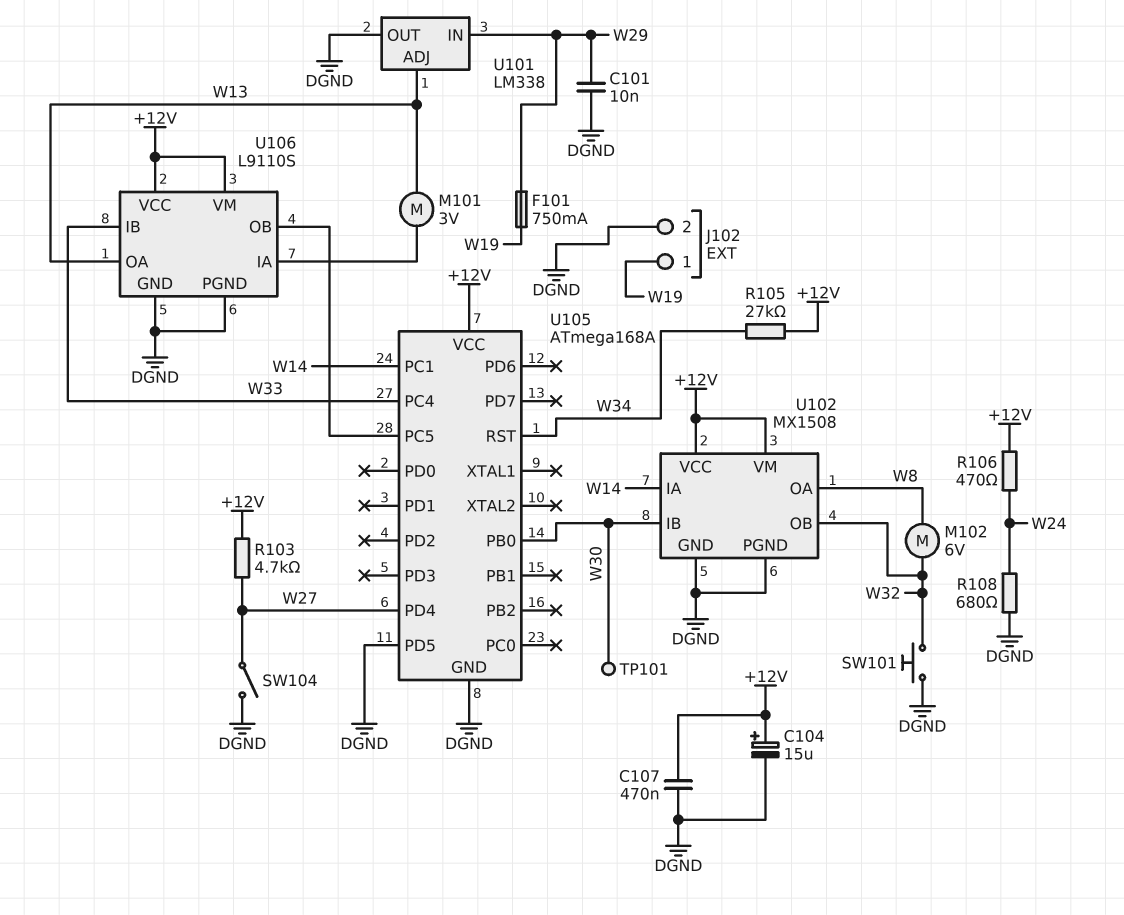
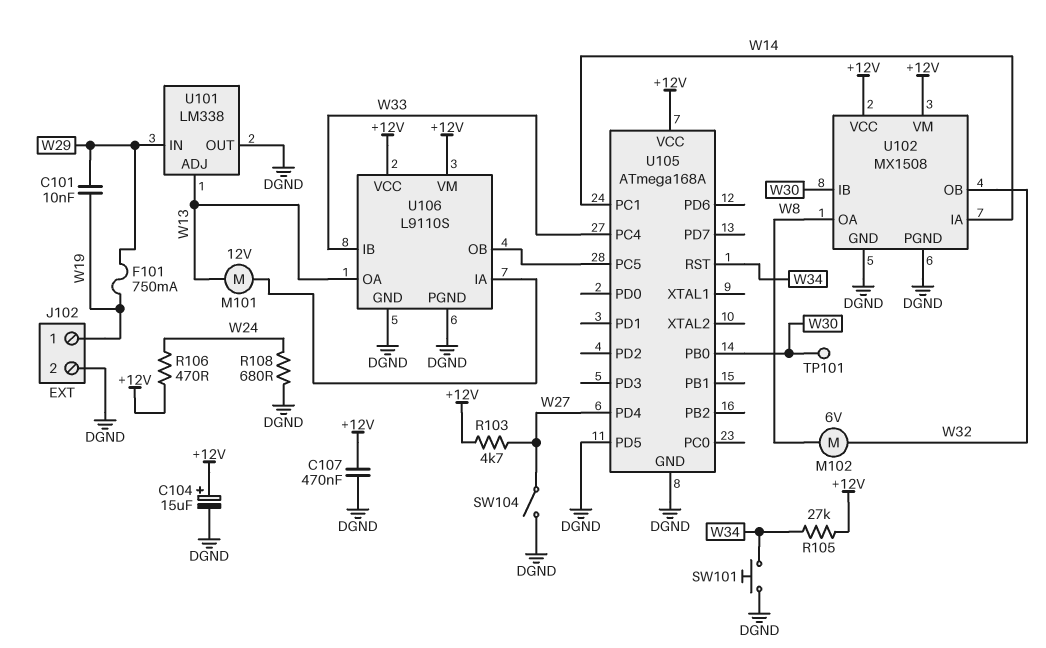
C101: 10nF (DGND, W29) -> 10nF (W19, W29)
M101: motor 3V (U106/IA, W13) -> motor 12V (U106/IA, W13)
SW101: button (DGND, W32) -> button (DGND, W34)

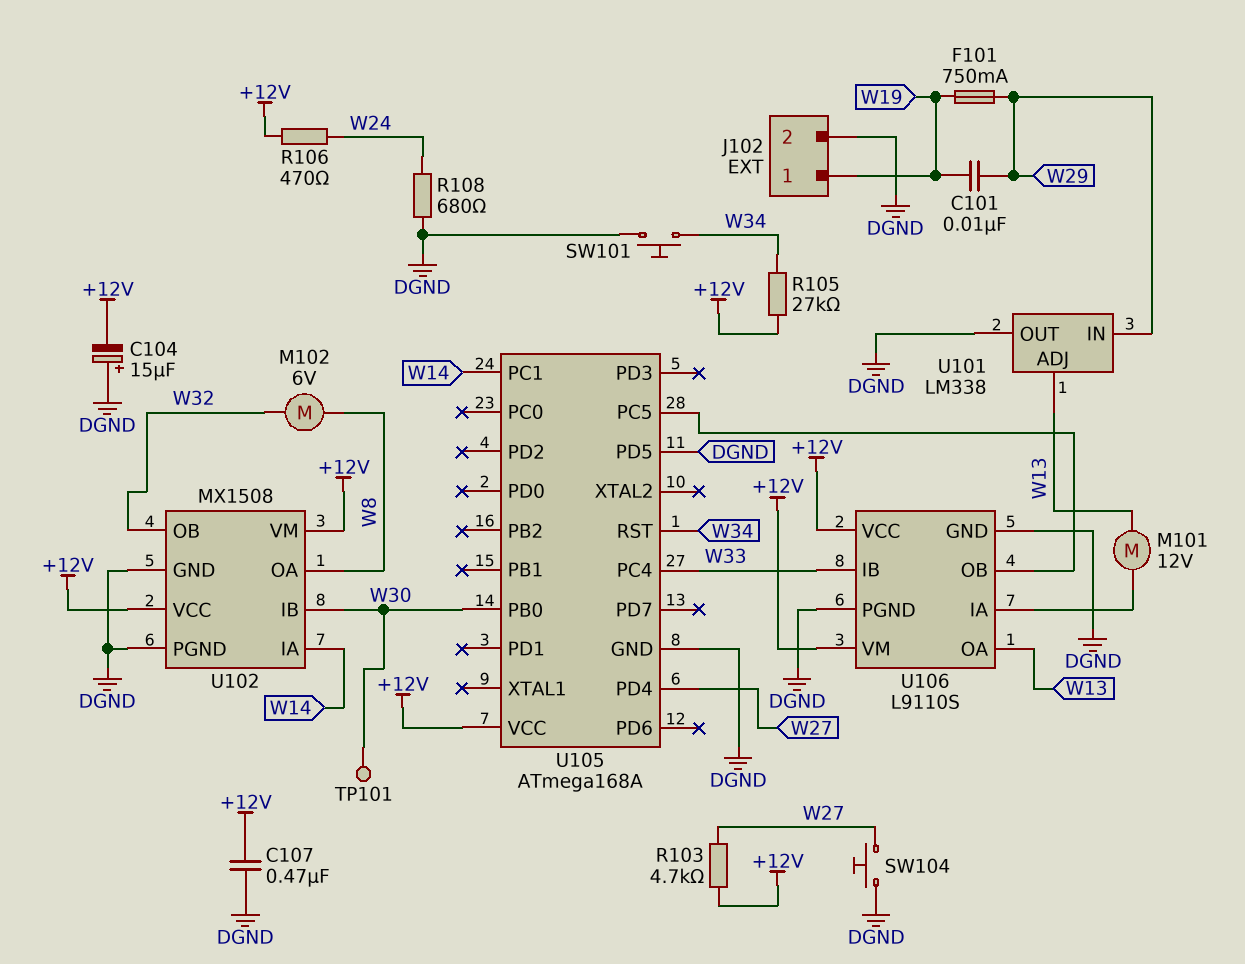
C104: 15uF (plus +12V, minus DGND) -> 15uF (plus DGND, minus +12V)
SW104: switch (DGND, W27) -> button (DGND, W27)

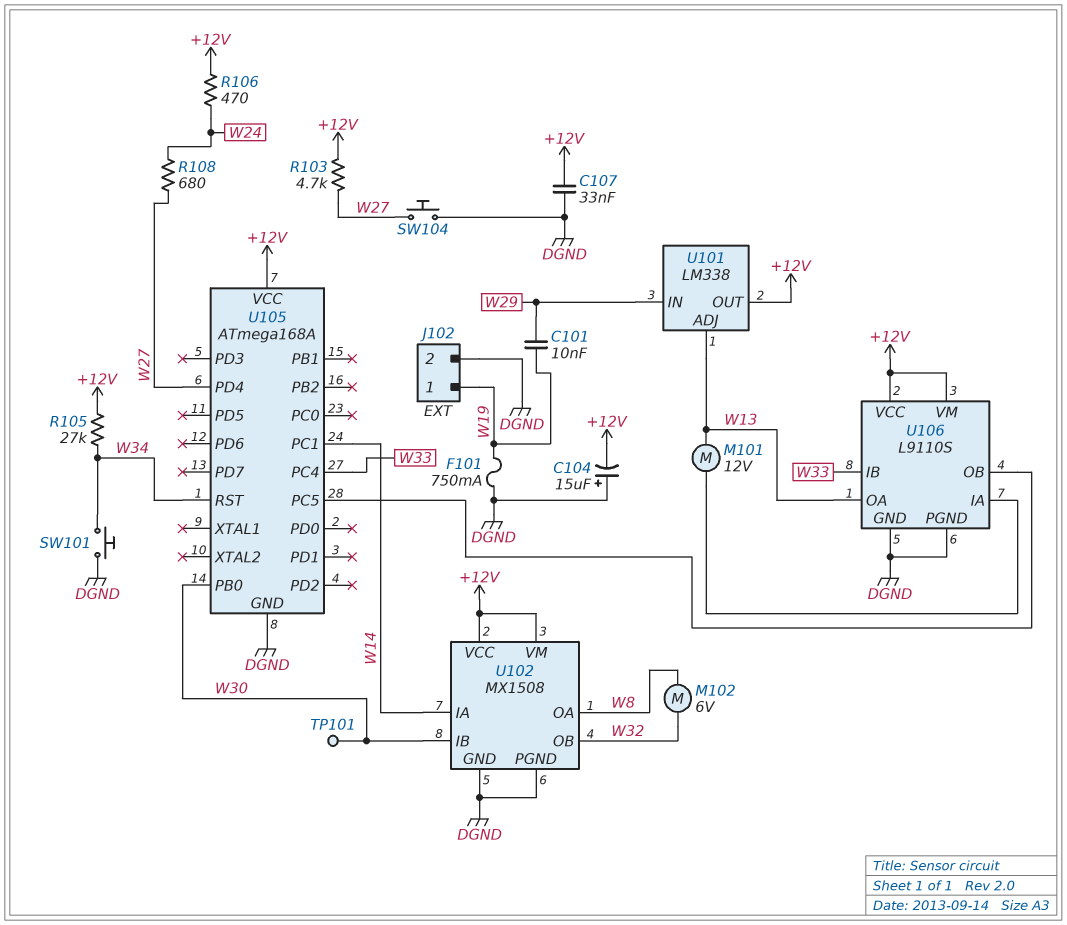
C107: 470nF (+12V, DGND) -> 33nF (+12V, DGND)
F101: 750mA (W19, W29) -> 750mA (DGND, W19)
R108: 680 (DGND, W24) -> 680 (W24, W27)
U101 pin OUT: DGND -> +12V
U105 pin PD5: DGND -> none

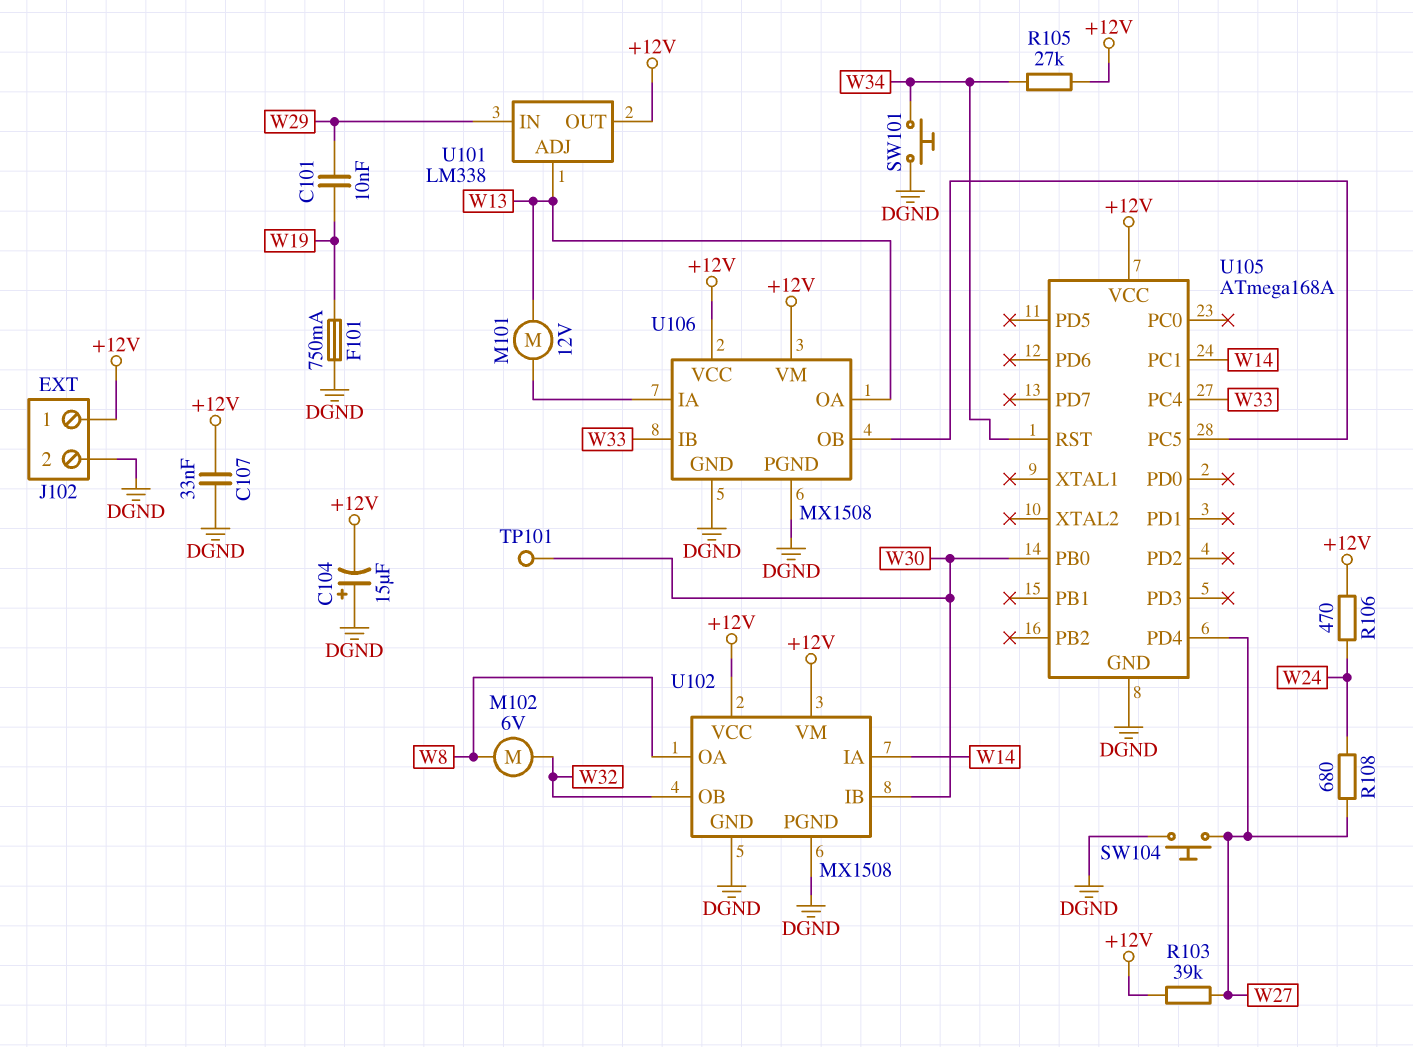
J102 pin 1: W19 -> +12V
R103: 4.7k (+12V, W27) -> 39k (+12V, W27)
U106: L9110S -> MX1508

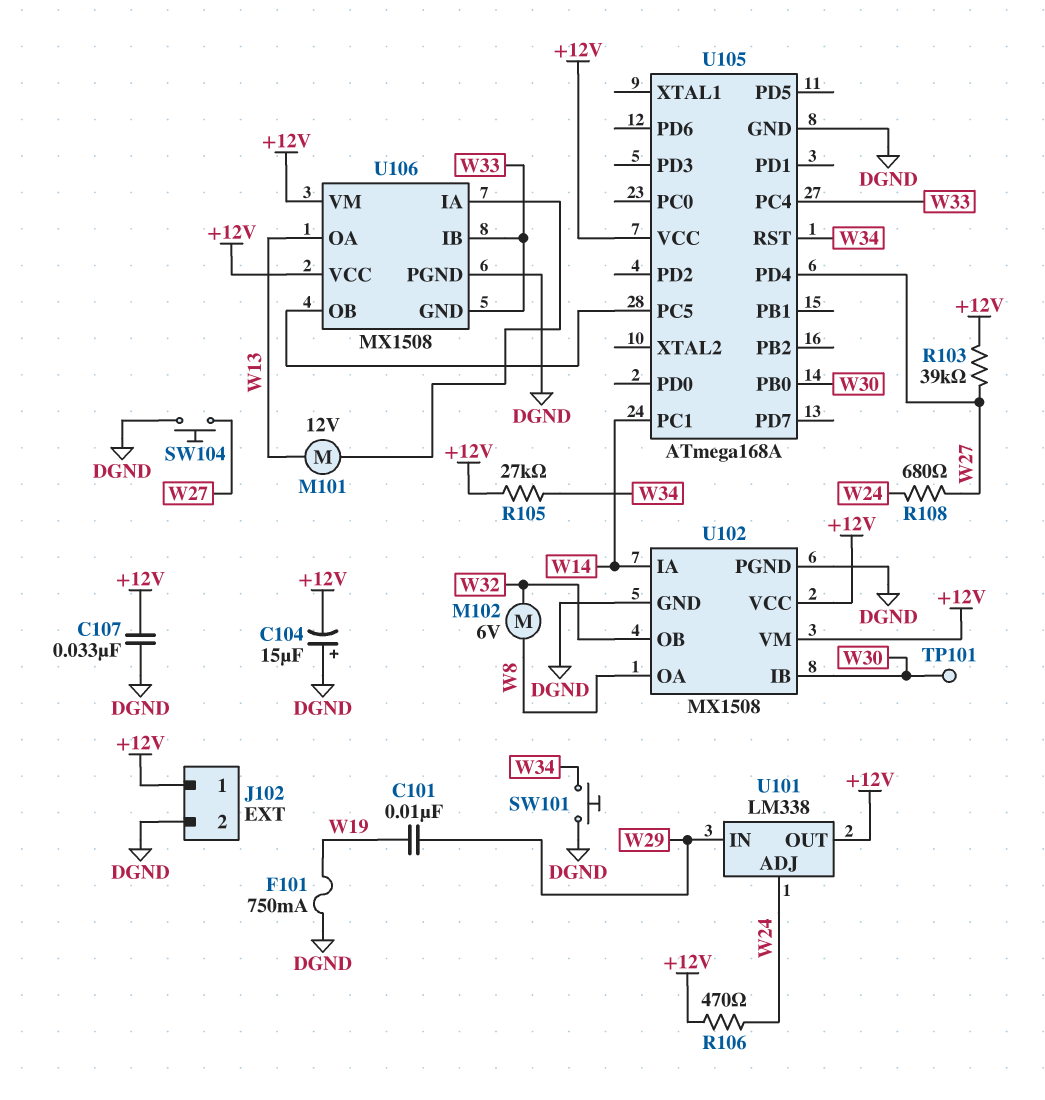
U101 pin ADJ: W13 -> W24
U106 pin GND: DGND -> W33

